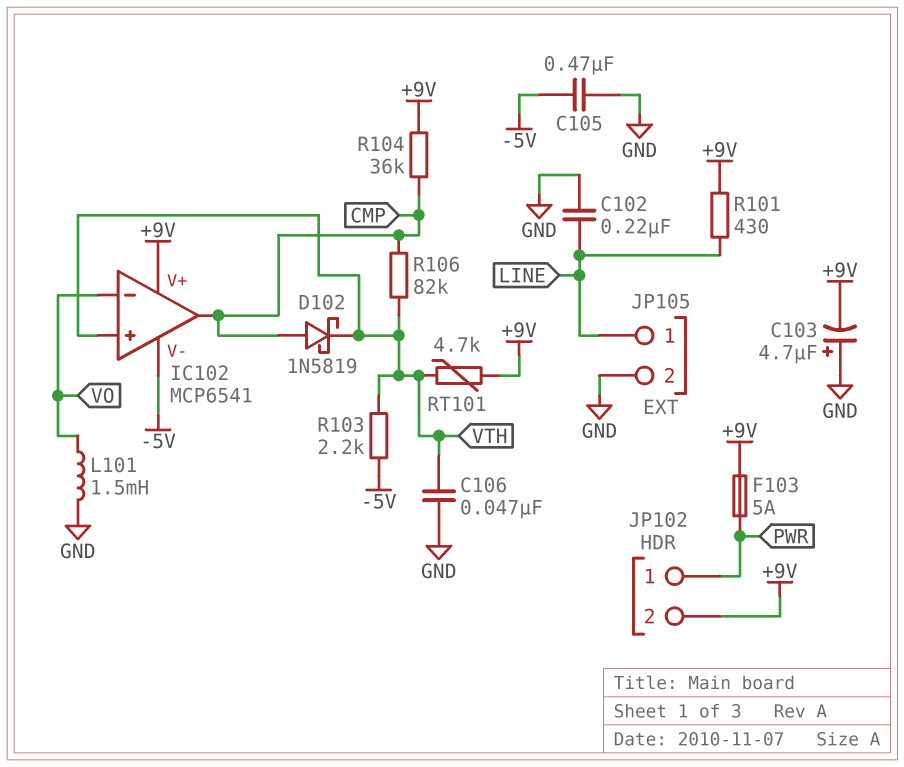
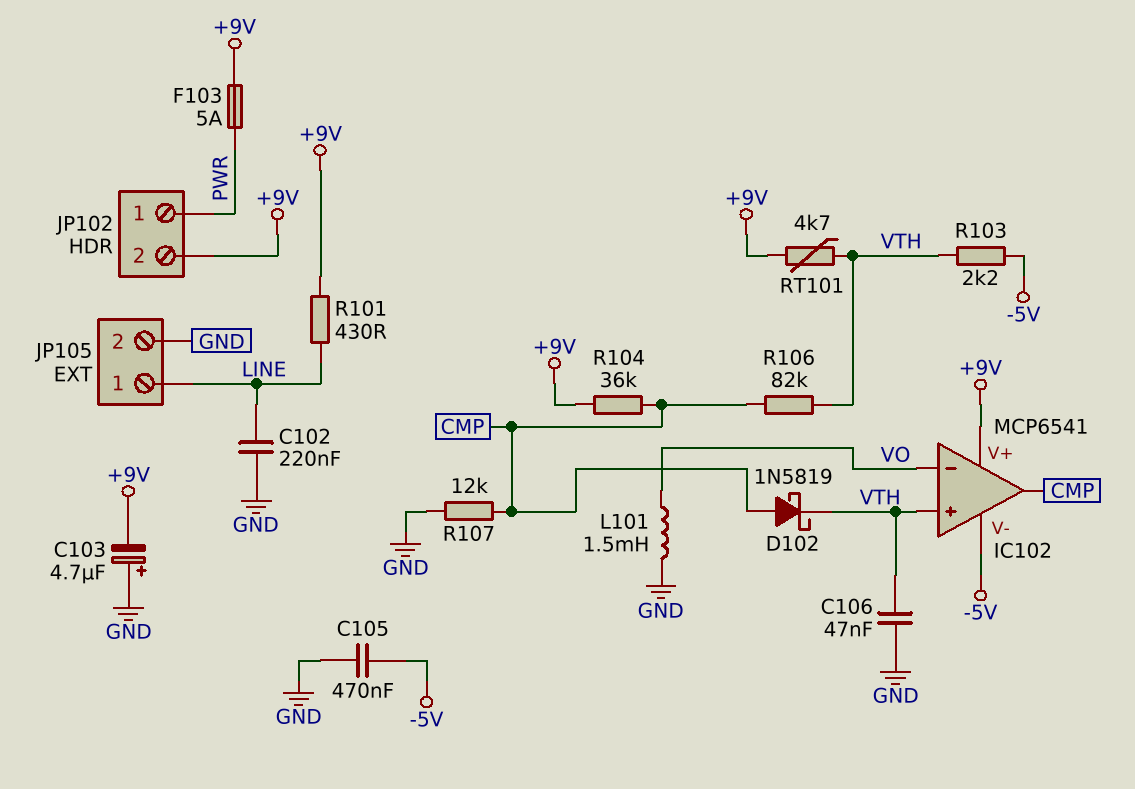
R107: none -> 12k (CMP, GND)

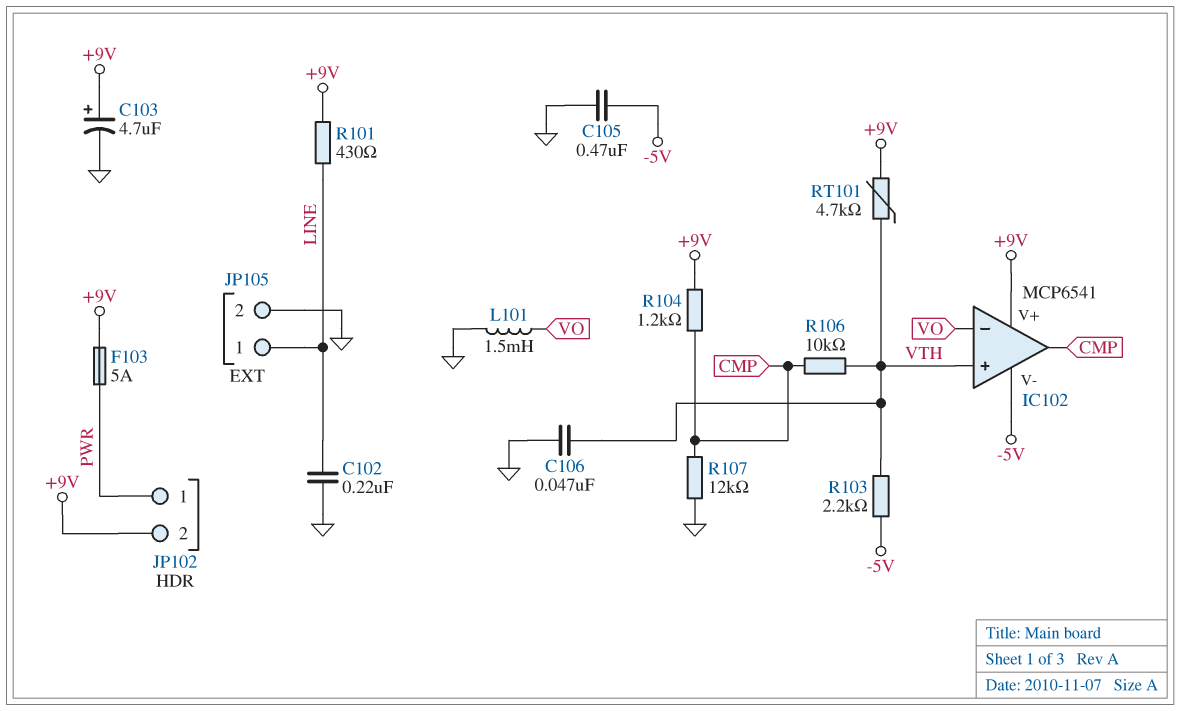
C103: 4.7uF (plus GND, minus +9V) -> 4.7uF (plus +9V, minus GND)
D102: schottky 1N5819 (A CMP, K VTH) -> none
R104: 36k (+9V, CMP) -> 1.2k (+9V, CMP)
R106: 82k (CMP, VTH) -> 10k (CMP, VTH)

